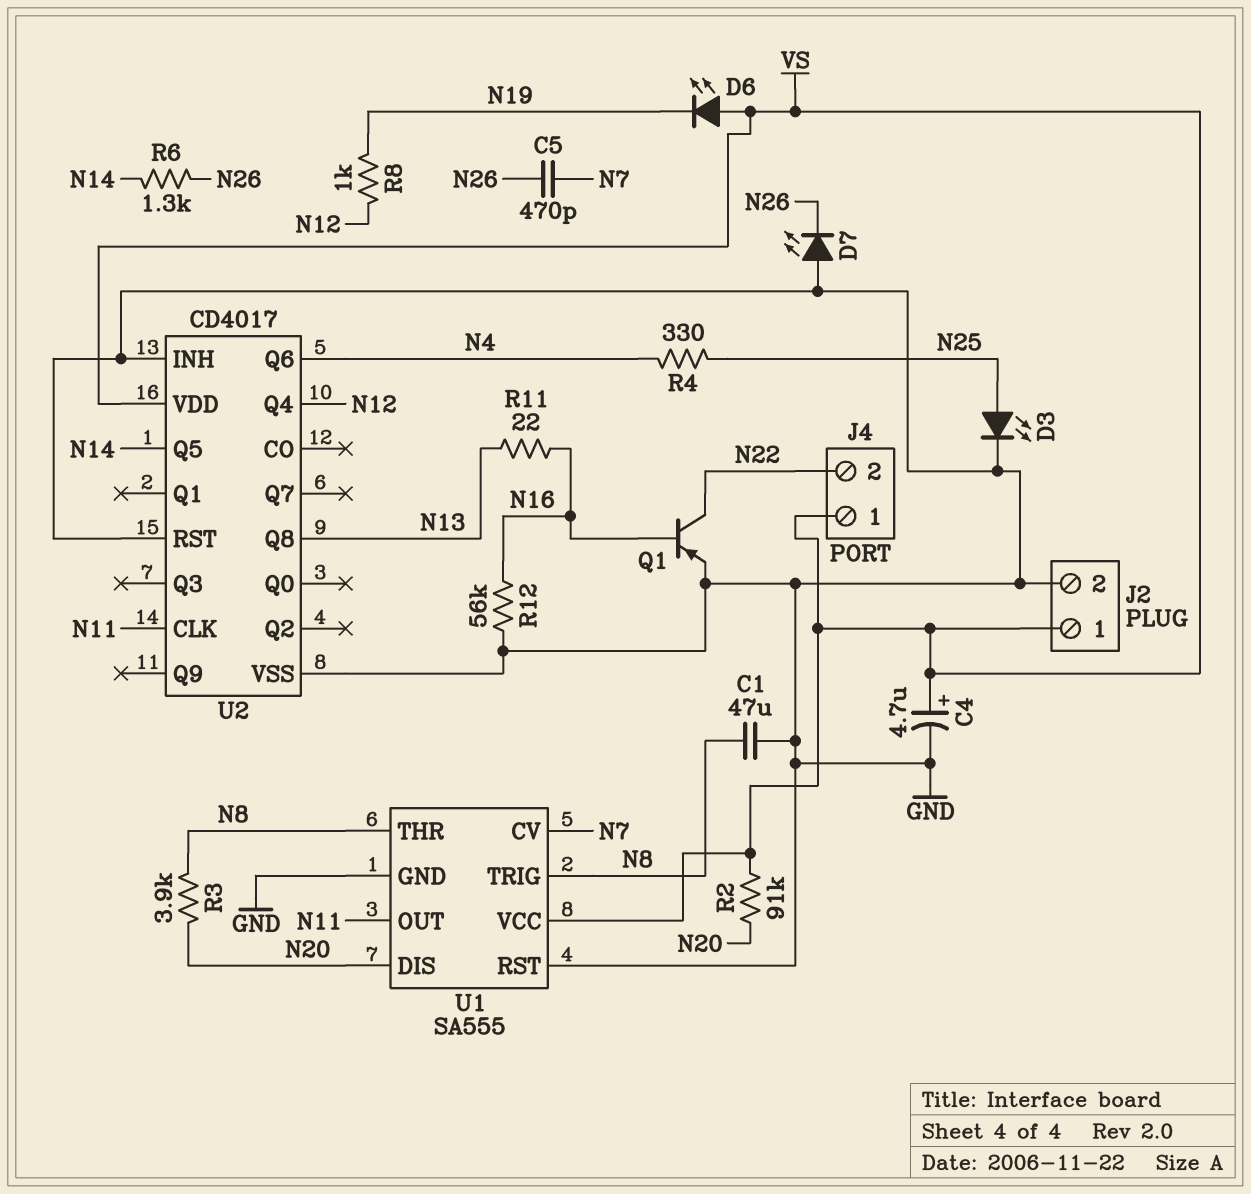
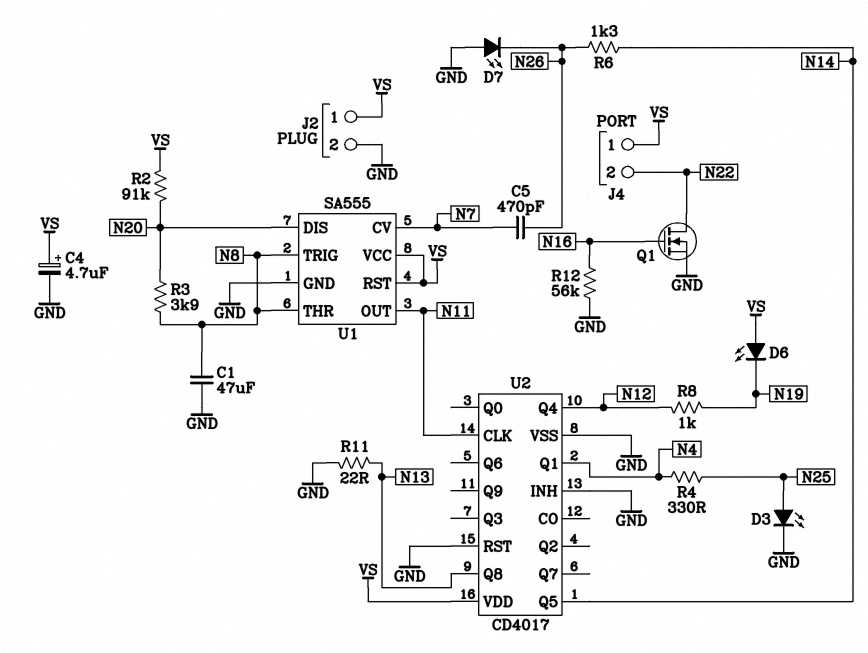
Q1: PNP (B N16, C N22, E GND) -> NMOS (G N16, D N22, S GND)
R11: 22 (N13, N16) -> 22 (GND, N13)
U1 pin RST: GND -> VS
U2 pin Q1: none -> N4
U2 pin Q6: N4 -> none

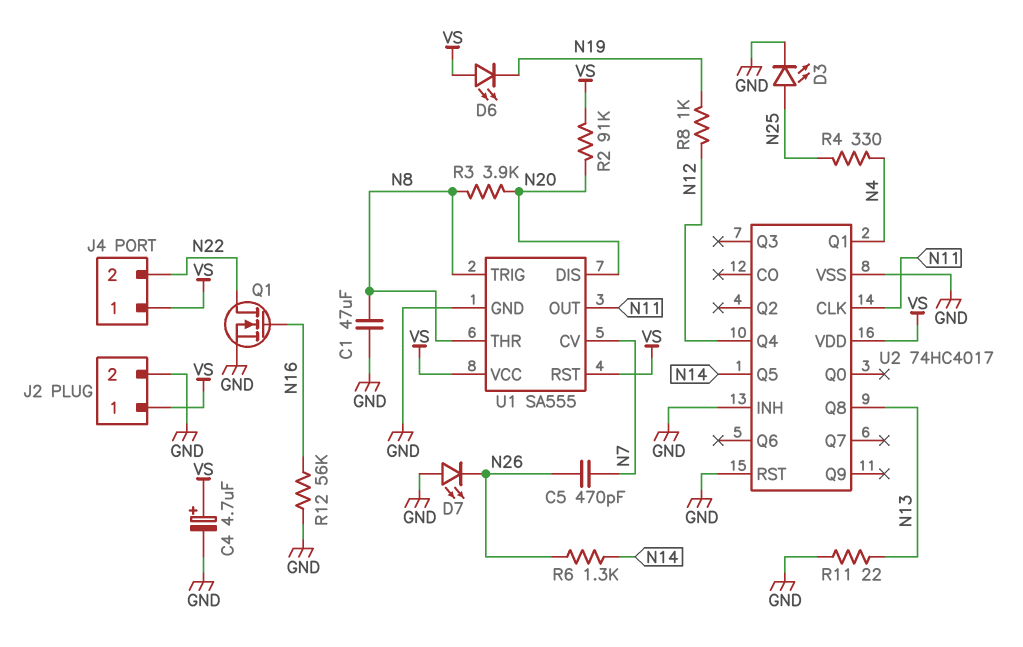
U2: CD4017 -> 74HC4017

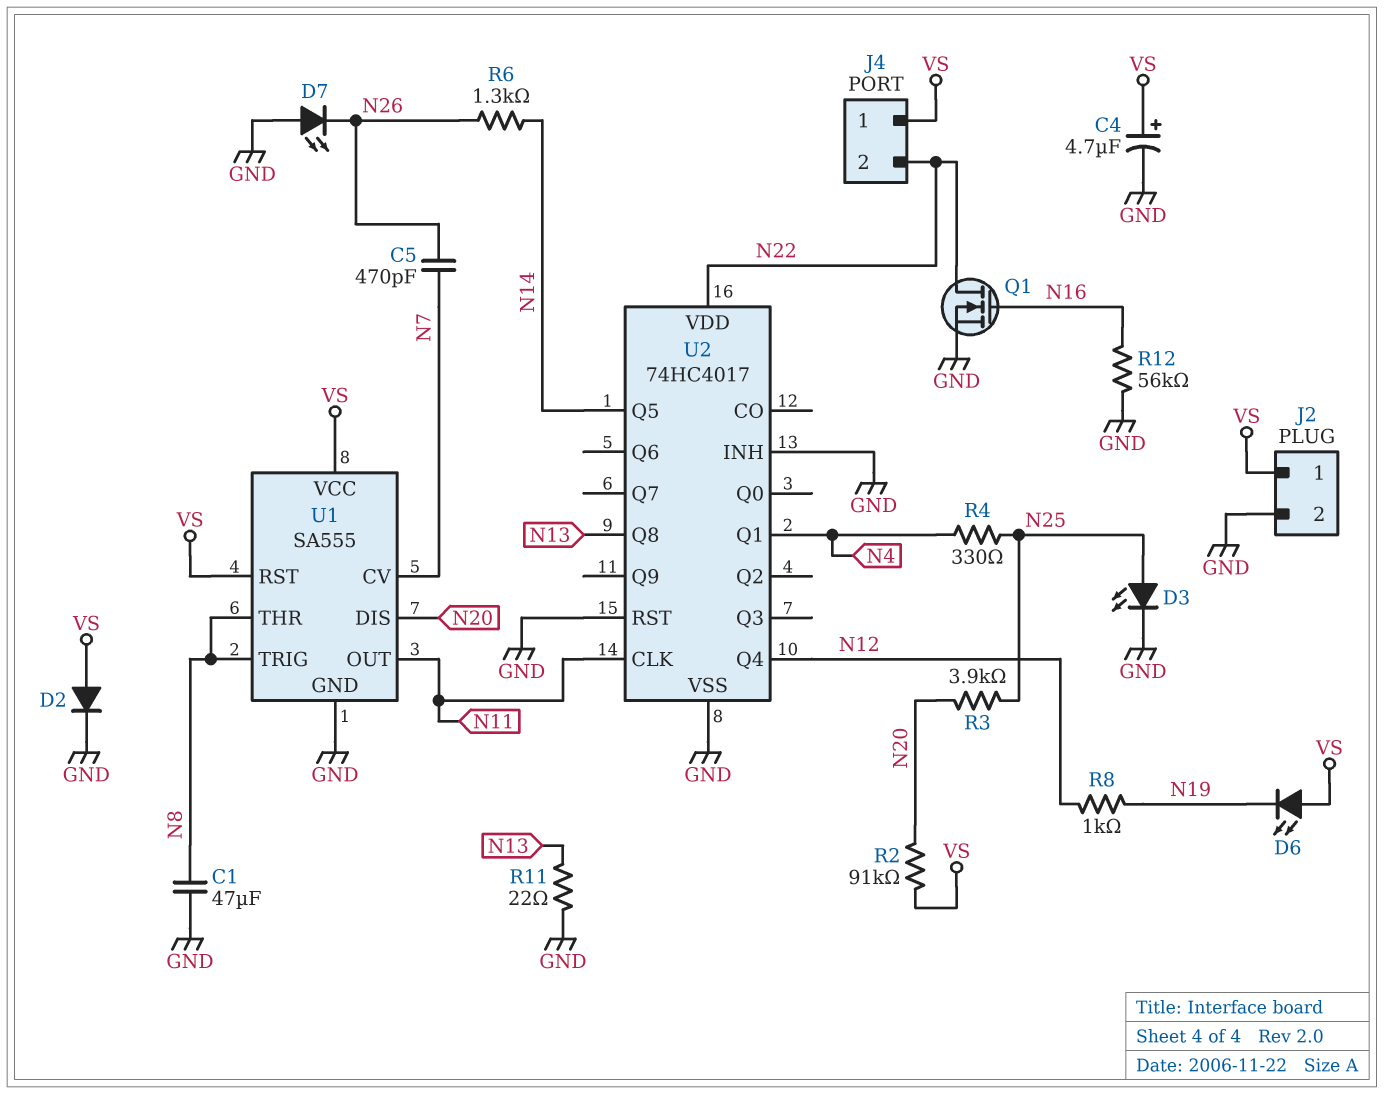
D2: none -> diode (A VS, K GND)
R3: 3.9k (N8, N20) -> 3.9k (N20, N25)
U2 pin VDD: VS -> N22

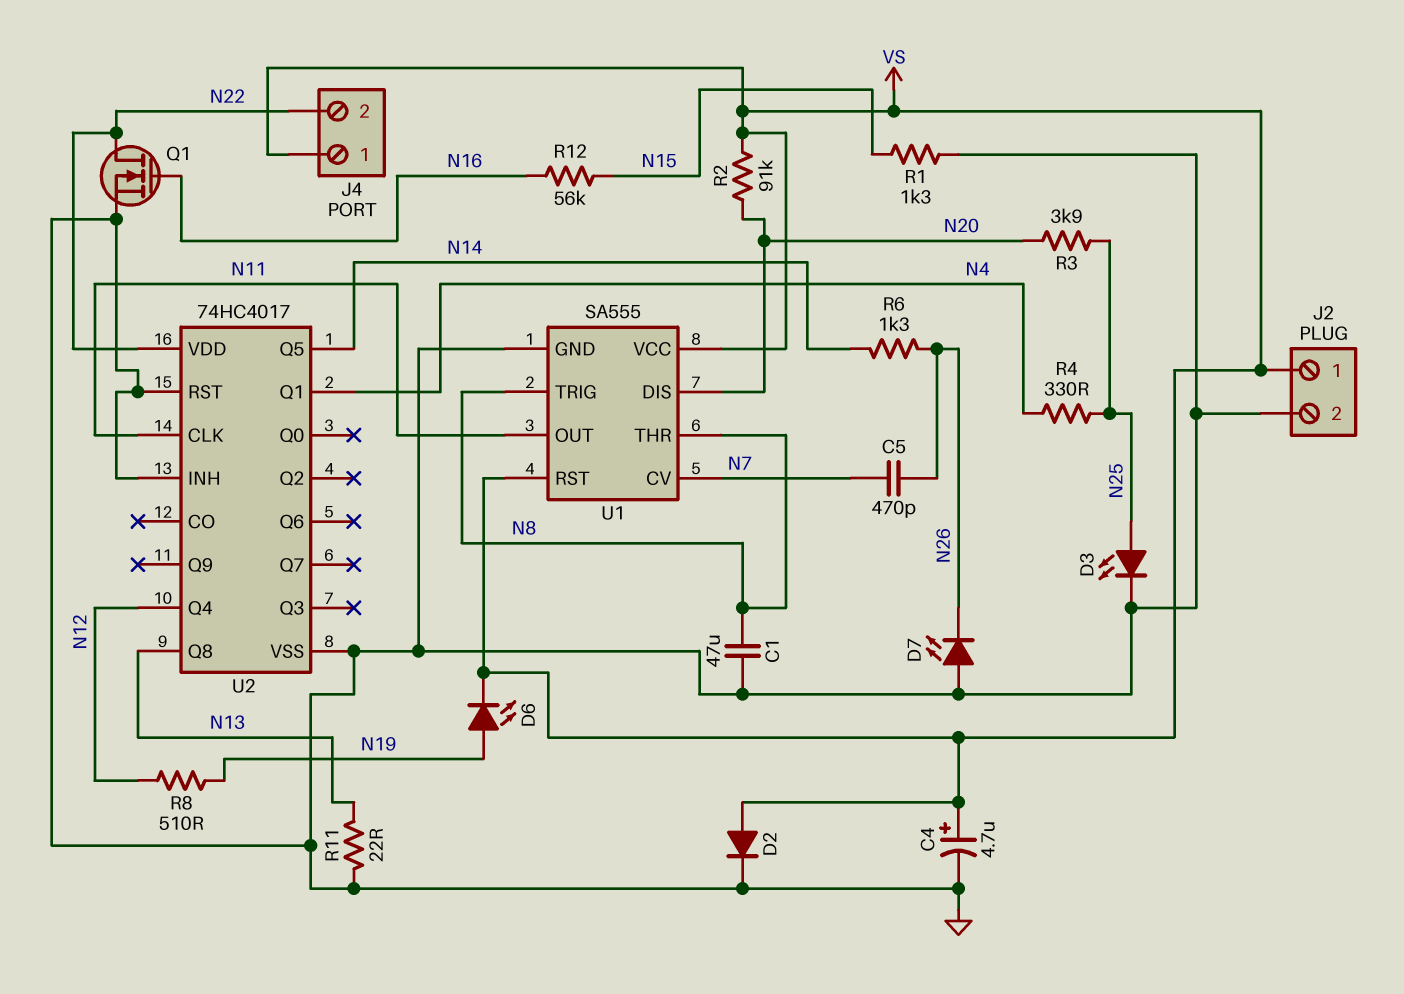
D6: LED (A VS, K N19) -> LED (A N19, K VS)
R1: none -> 1.3k (GND, N15)
R8: 1k (N12, N19) -> 510 (N12, N19)
R12: 56k (GND, N16) -> 56k (N15, N16)

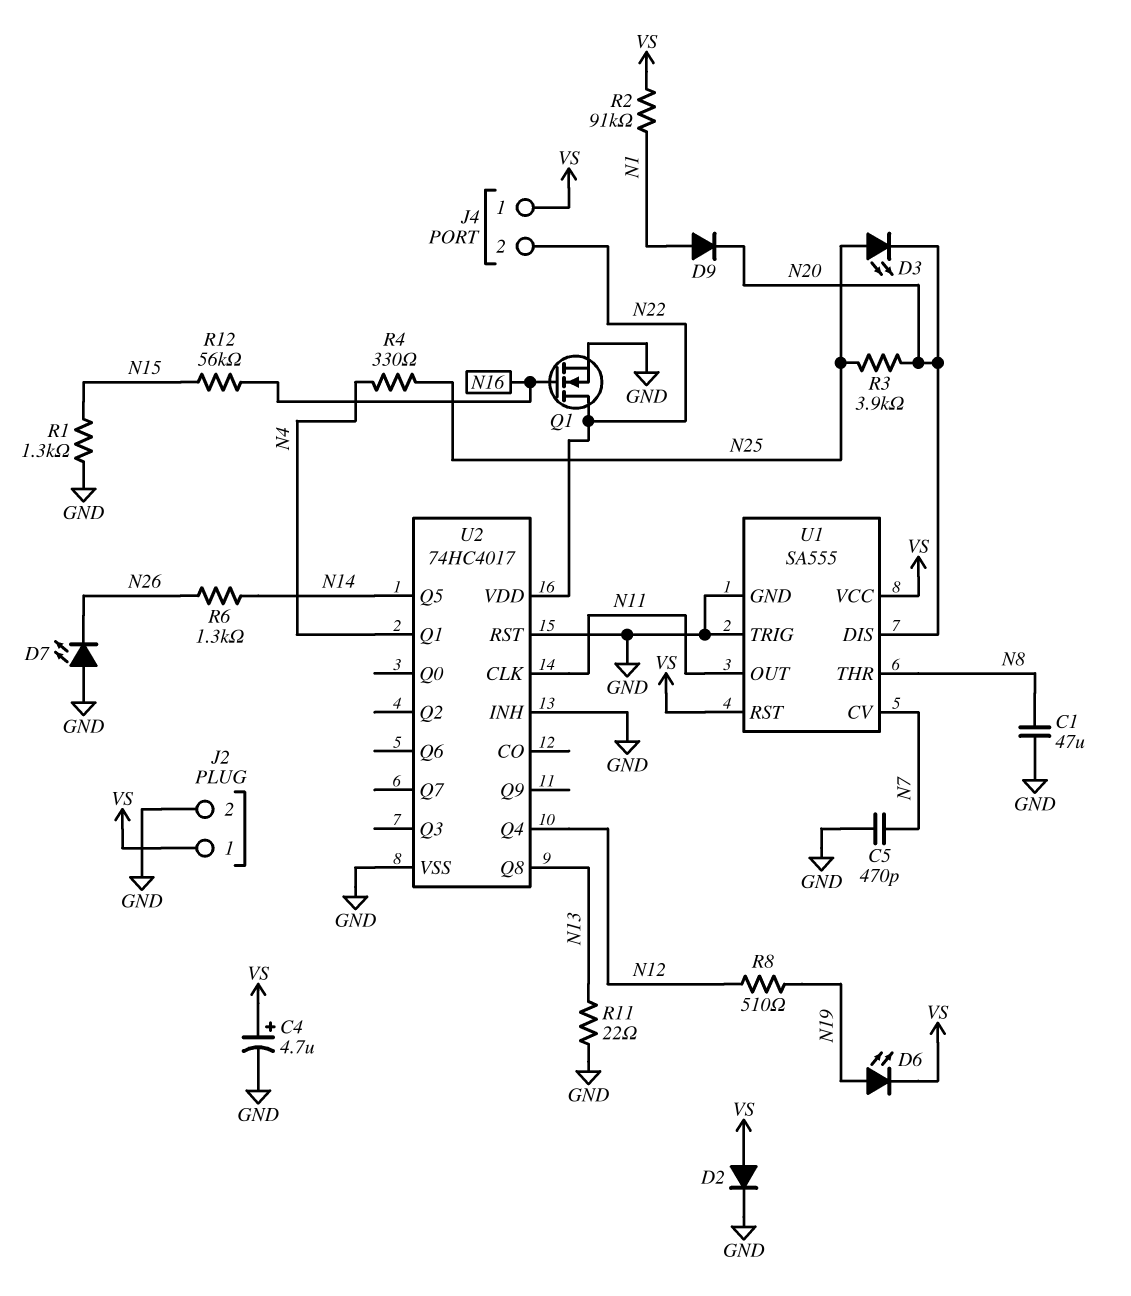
C5: 470pF (N7, N26) -> 470pF (GND, N7)
D3: LED (A N25, K GND) -> LED (A N25, K N20)
D9: none -> diode (A N1, K N20)
R2: 91k (N20, VS) -> 91k (N1, VS)
U1 pin TRIG: N8 -> GND

